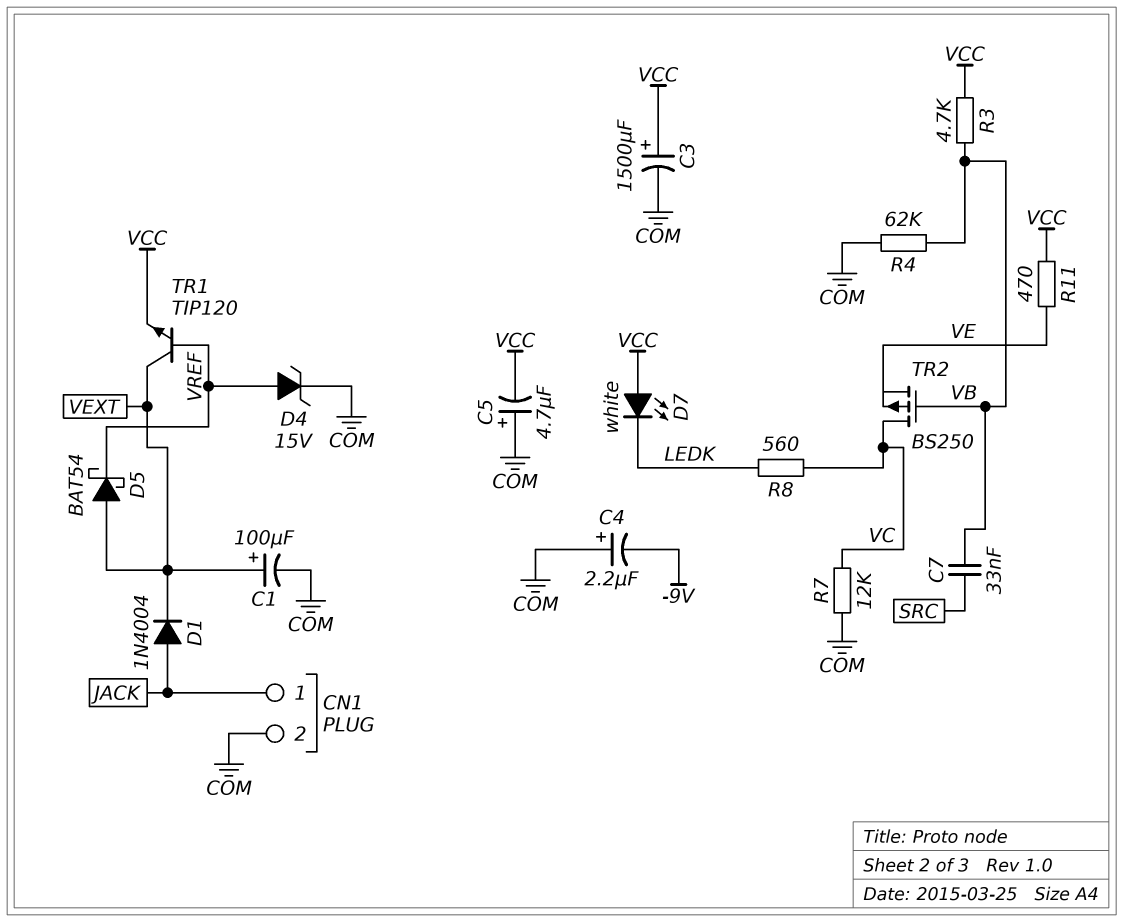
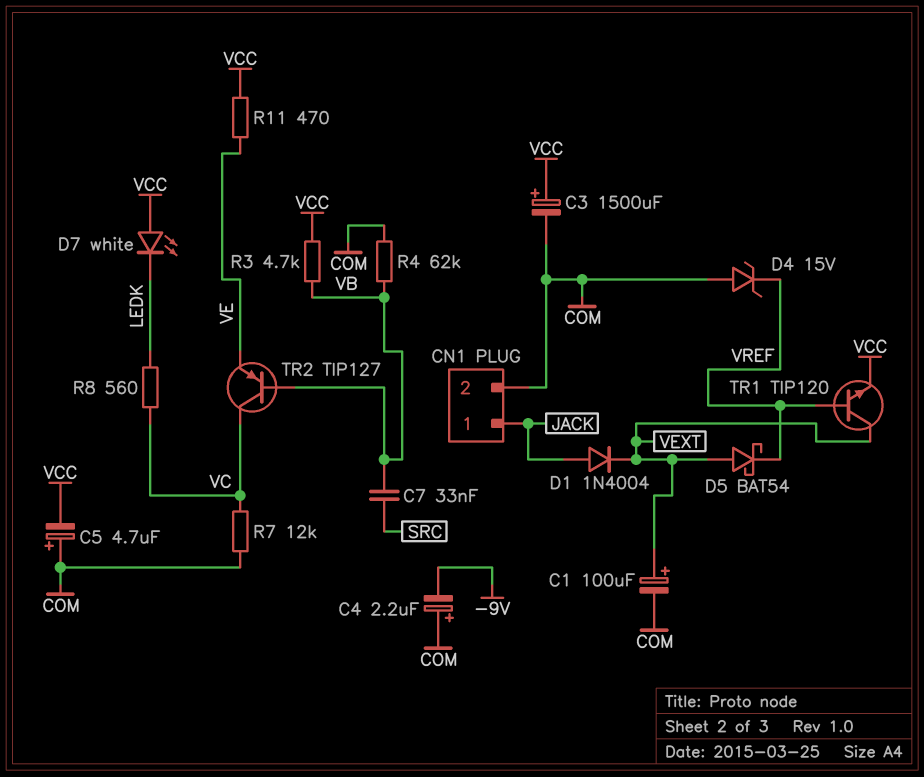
D4: zener 15V (A VREF, K COM) -> zener 15V (A COM, K VREF)
TR2: PMOS BS250 (G VB, D VC, S VE) -> PNP TIP127 (B VB, C VC, E VE)

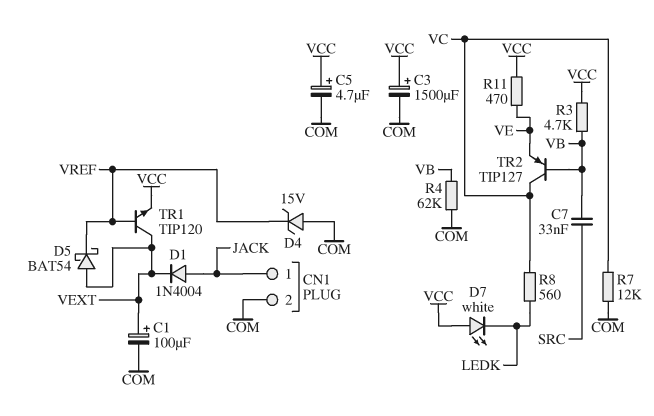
C4: 2.2uF (plus COM, minus -9V) -> none
C5: 4.7uF (plus COM, minus VCC) -> 4.7uF (plus VCC, minus COM)

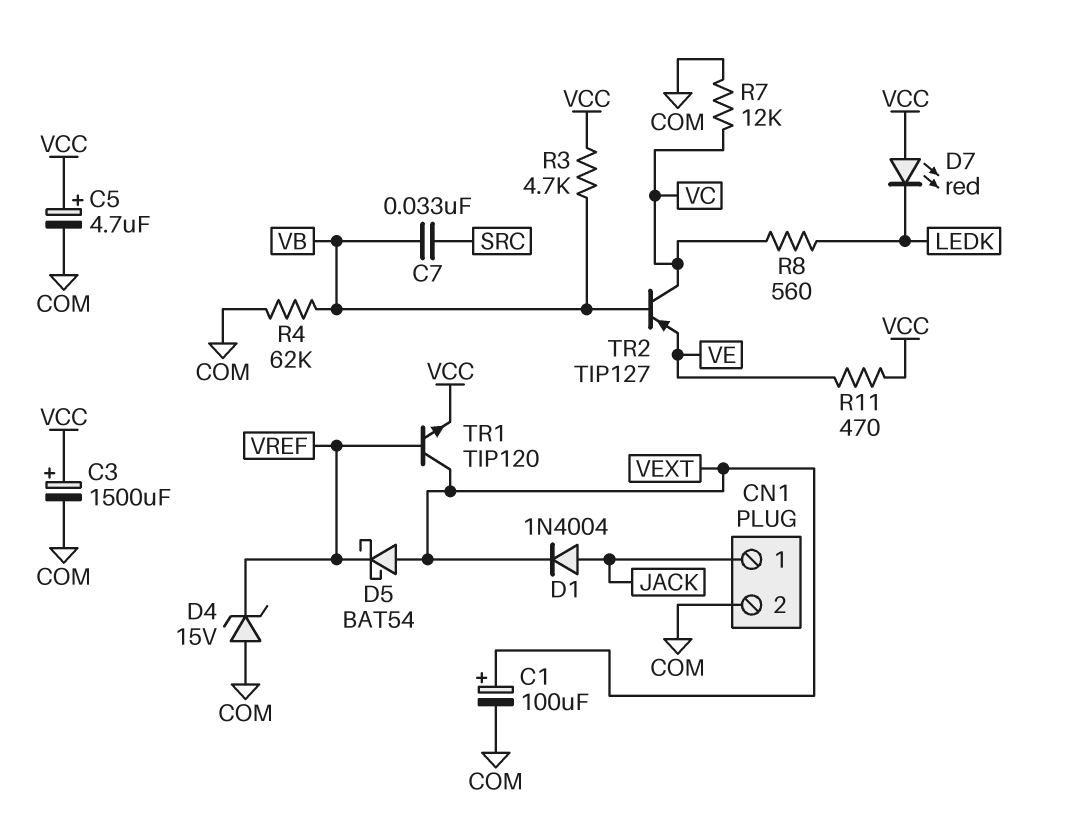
D7: LED white (A VCC, K LEDK) -> LED red (A VCC, K LEDK)

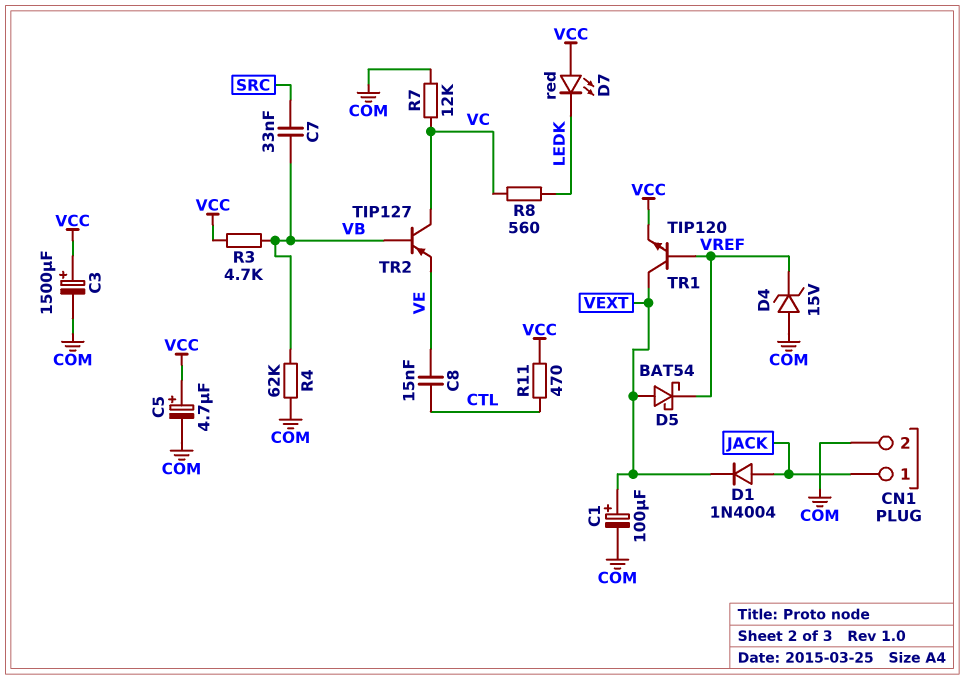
C8: none -> 15nF (CTL, VE)
R11: 470 (VCC, VE) -> 470 (CTL, VCC)

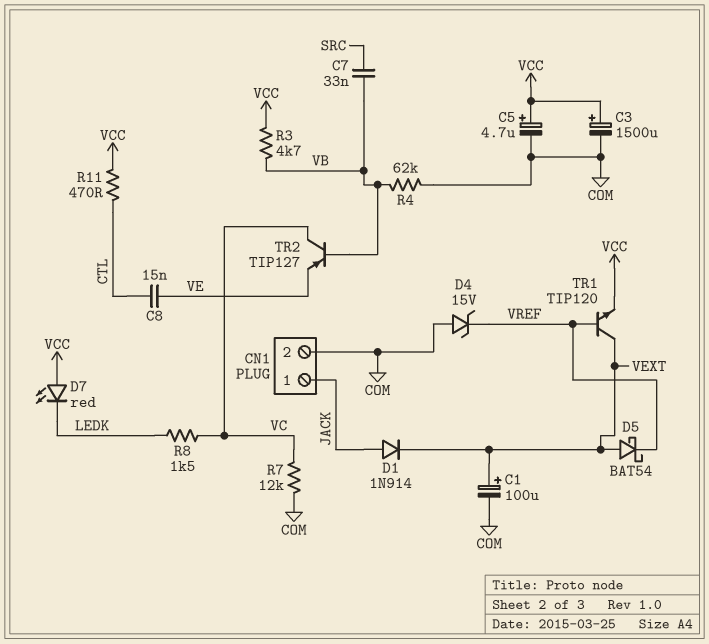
D1: diode 1N4004 (A JACK, K VEXT) -> diode 1N914 (A JACK, K VEXT)
R8: 560 (LEDK, VC) -> 1.5k (LEDK, VC)

